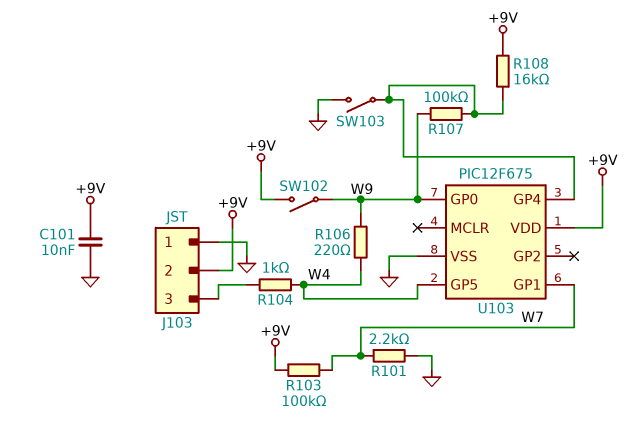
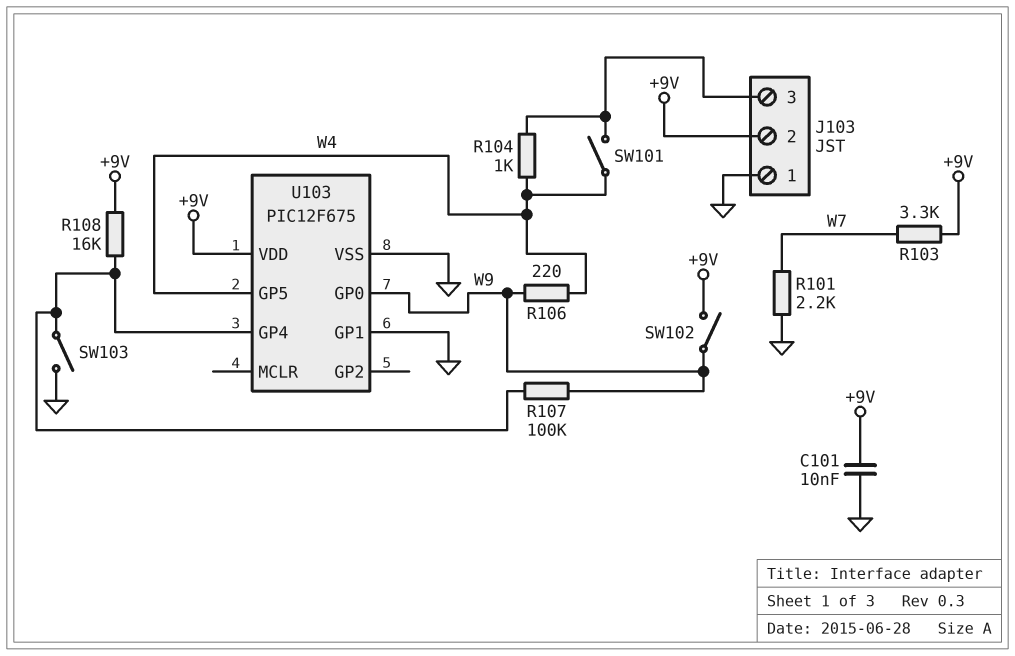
R103: 100k (+9V, W7) -> 3.3k (+9V, W7)
SW101: none -> switch (J103/3, W4)
U103 pin GP1: W7 -> GND

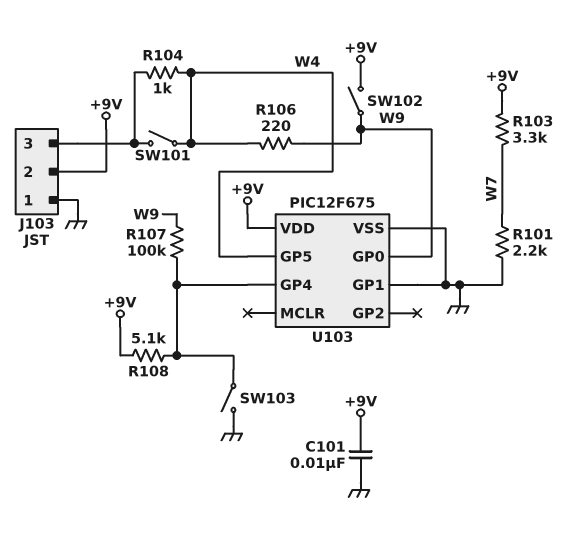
R108: 16k (+9V, U103/GP4) -> 5.1k (+9V, U103/GP4)

